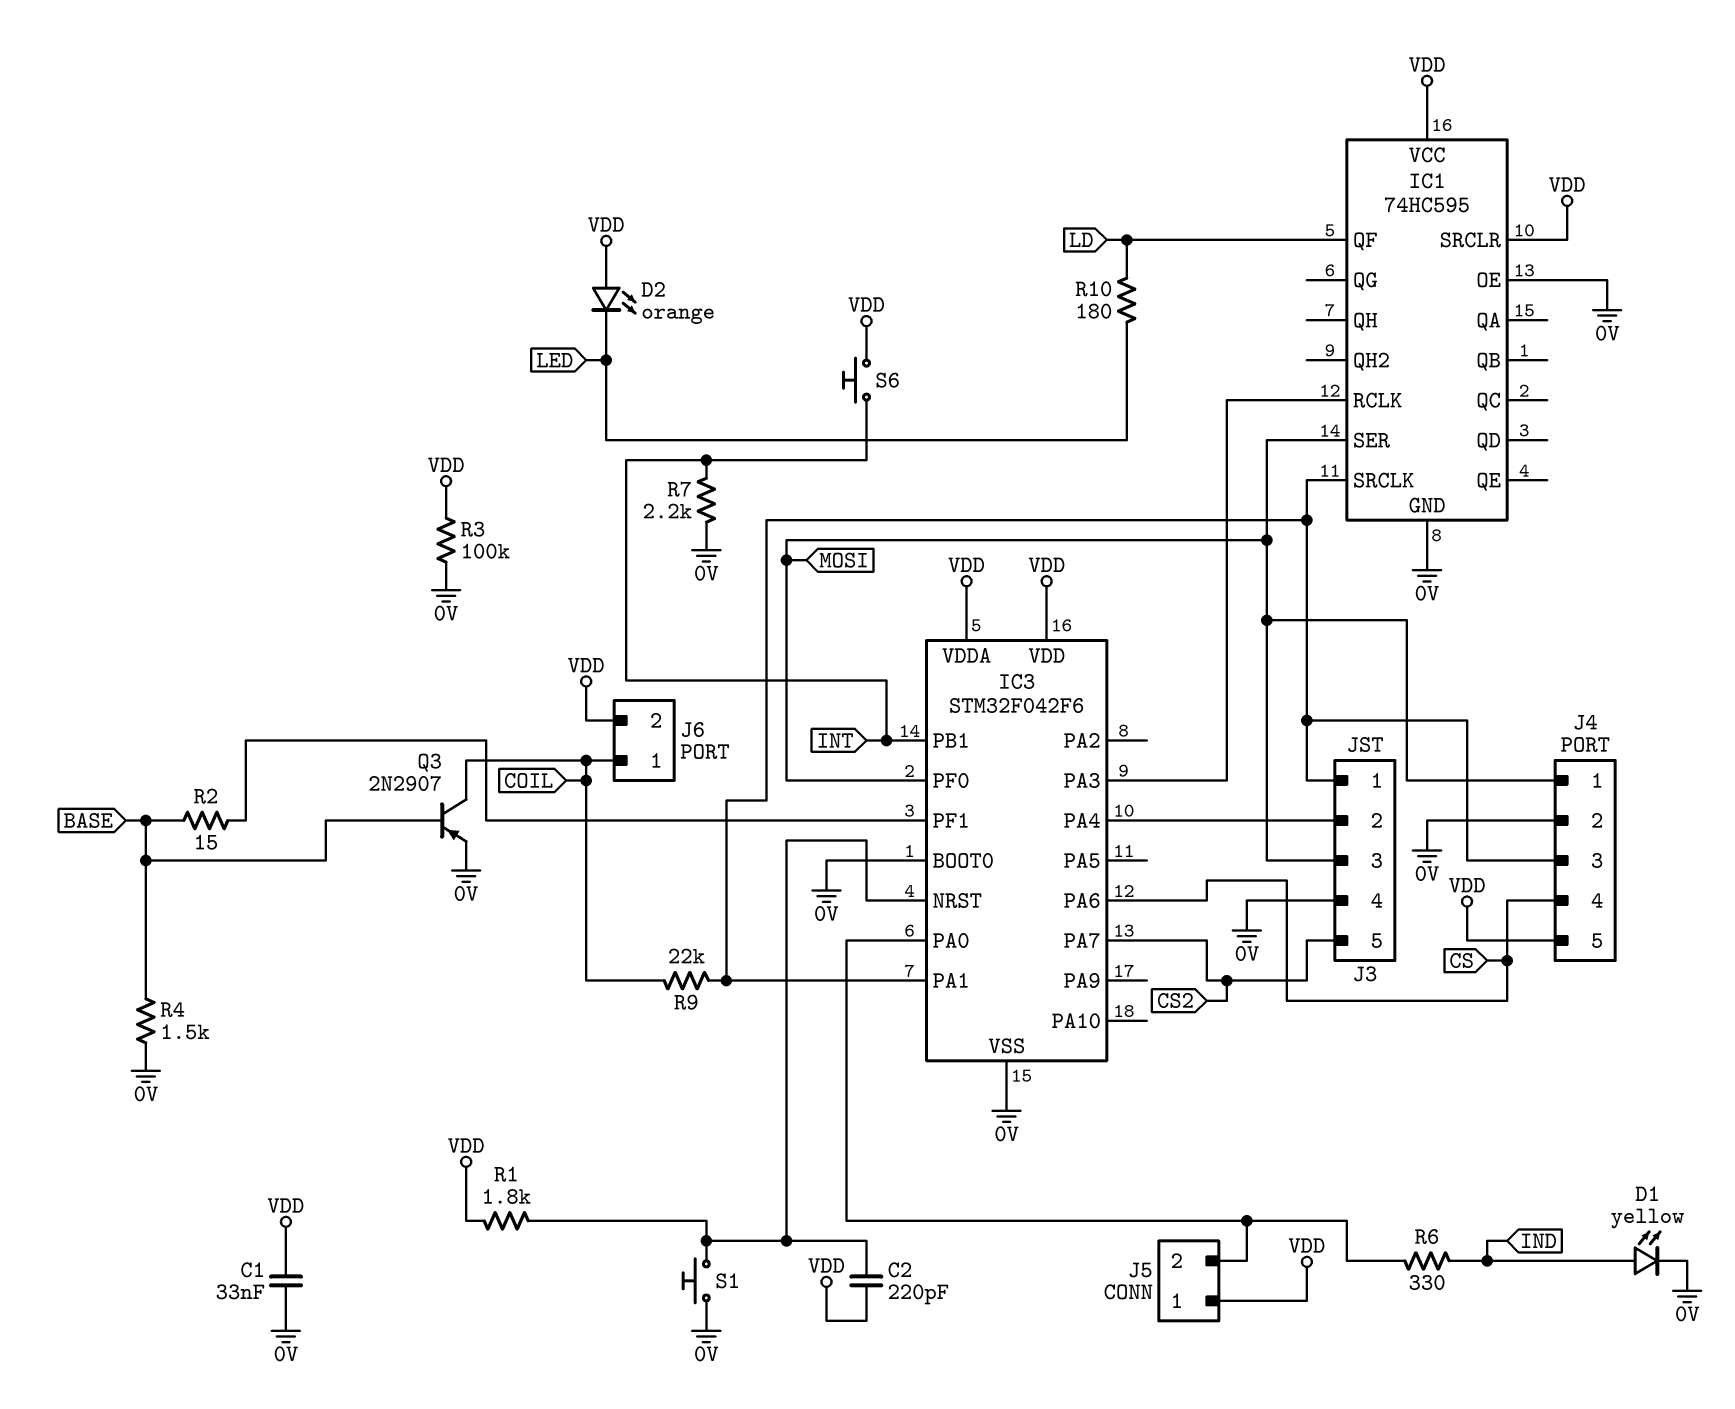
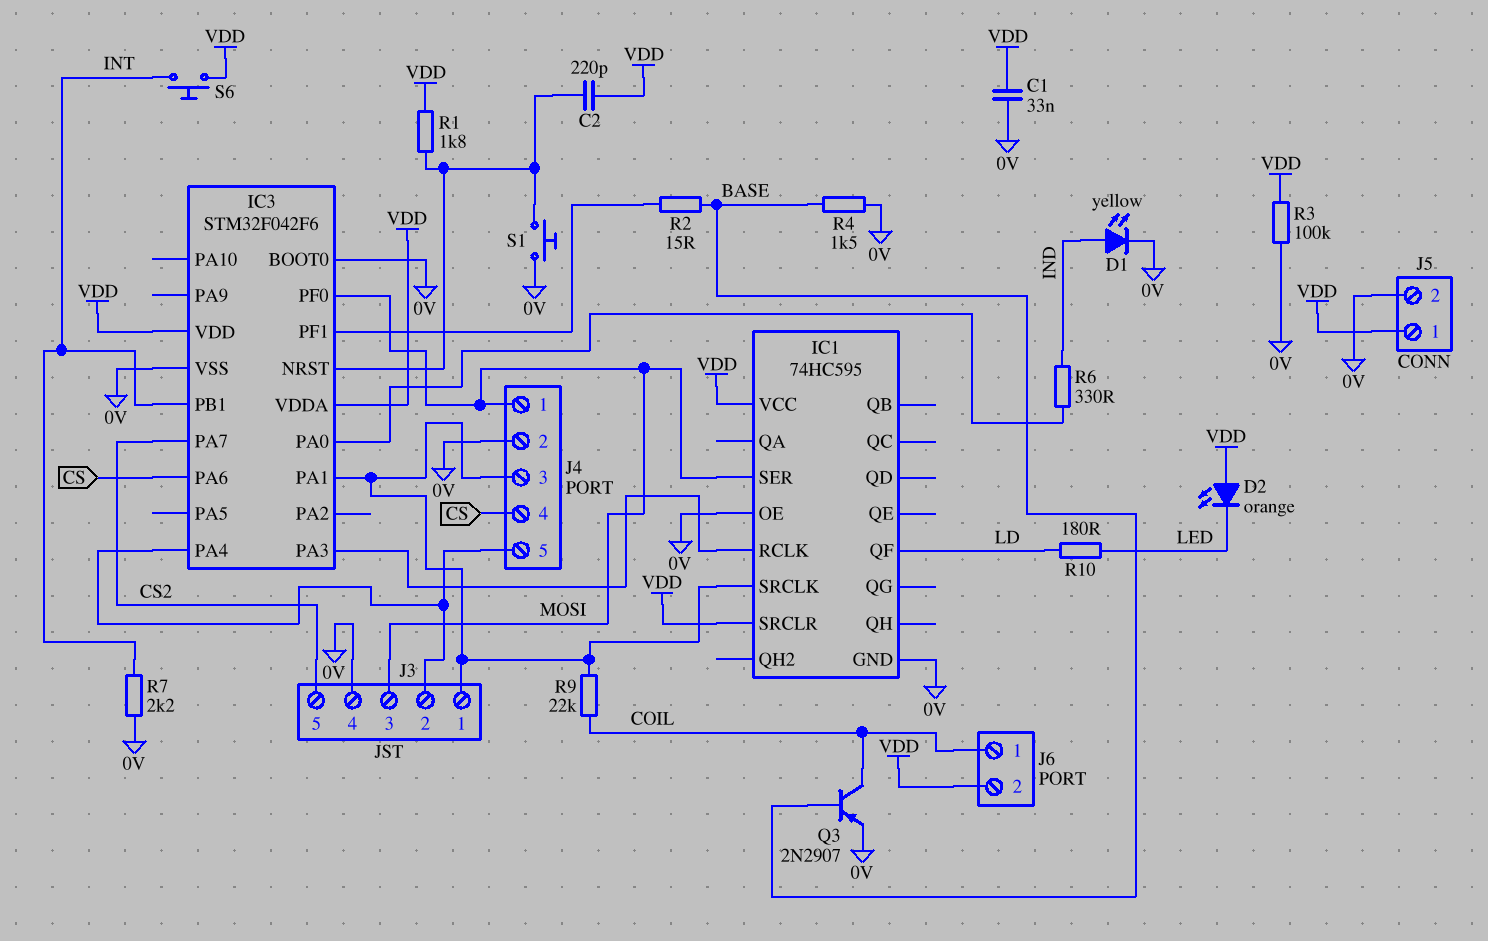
J4 pin 5: VDD -> IC3/PA4
J5 pin 2: IC3/PA0 -> 0V

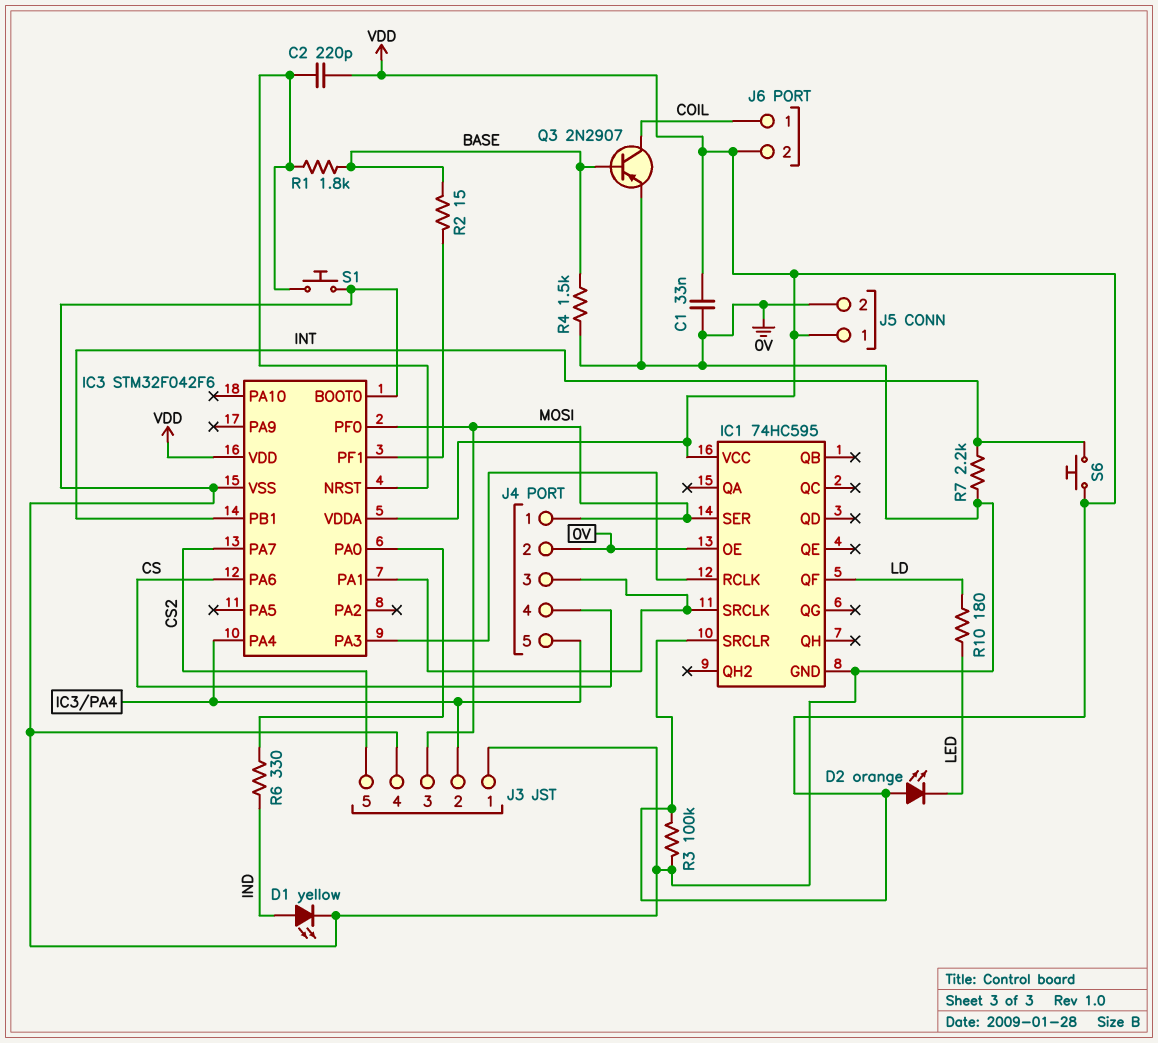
J3 pin 1: IC1/SRCLK -> 0V
R1: 1.8k (IC3/NRST, VDD) -> 1.8k (BASE, IC3/NRST)
R9: 22k (COIL, IC1/SRCLK) -> none

